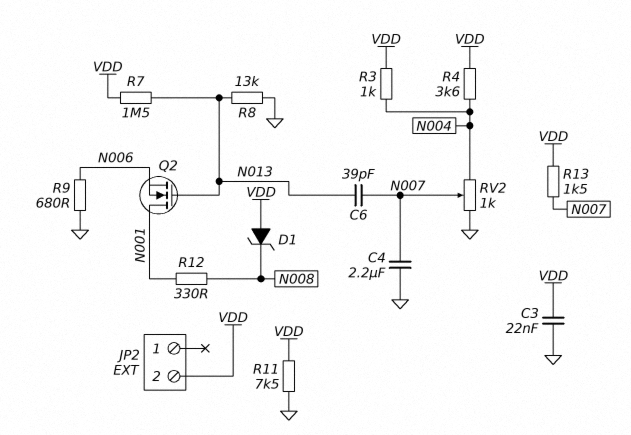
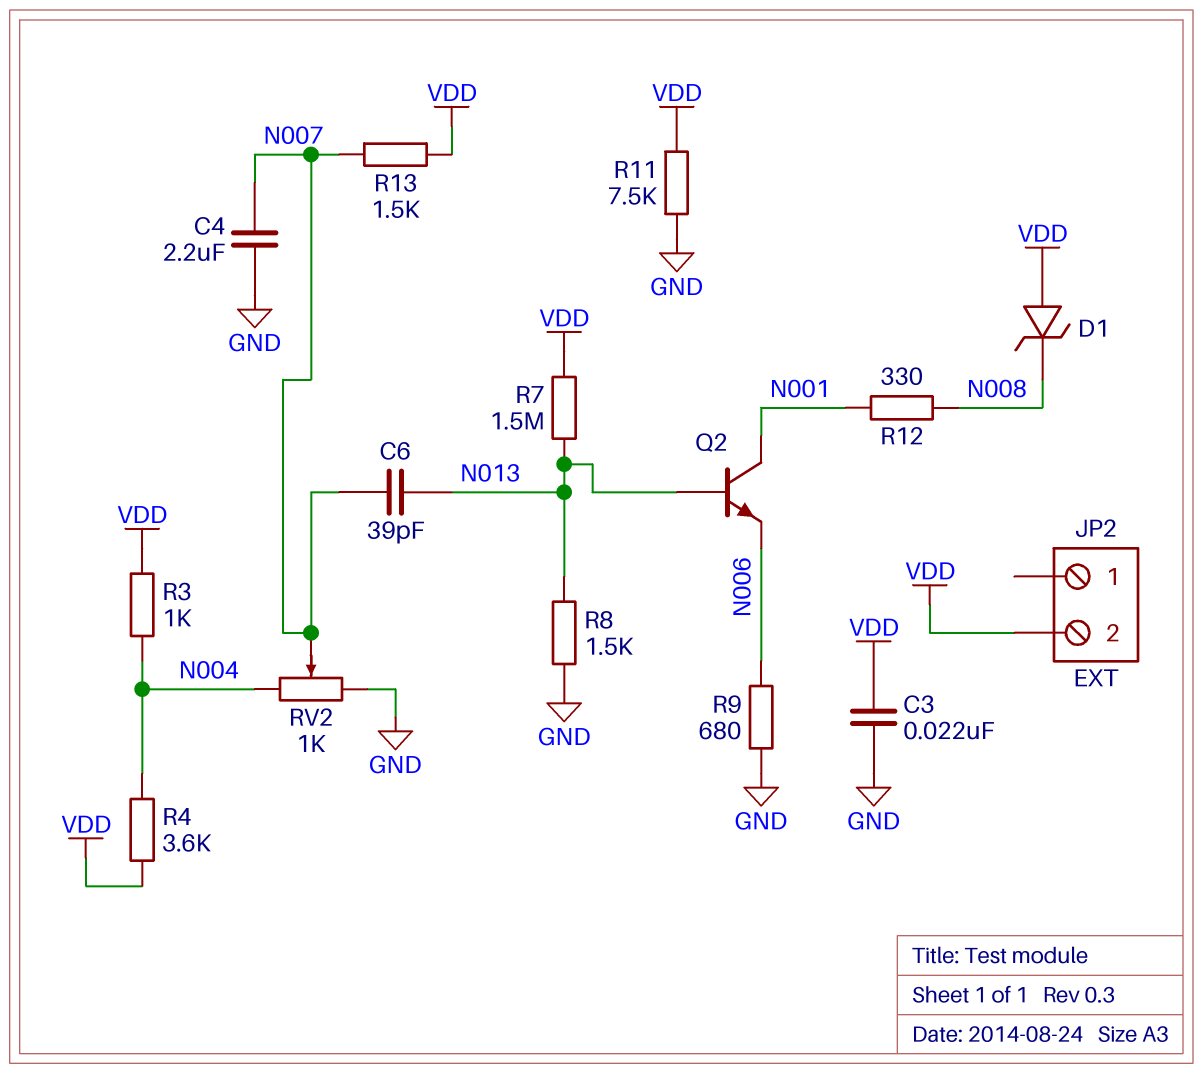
Q2: NMOS (G N013, D N001, S N006) -> NPN (B N013, C N001, E N006)
R8: 13k (GND, N013) -> 1.5k (GND, N013)

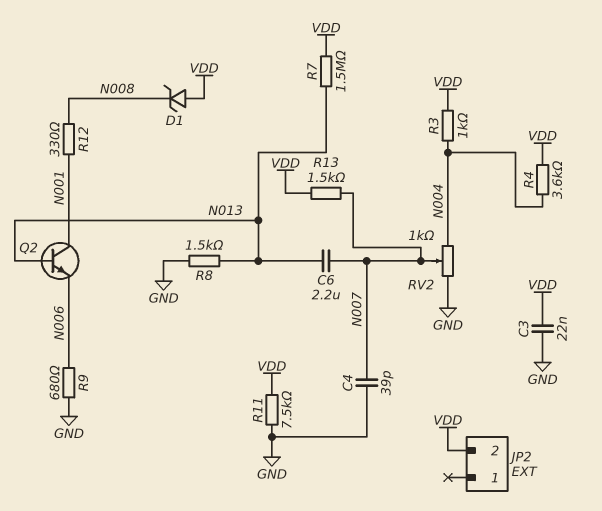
C4: 2.2uF (GND, N007) -> 39pF (GND, N007)
C6: 39pF (N007, N013) -> 2.2uF (N007, N013)

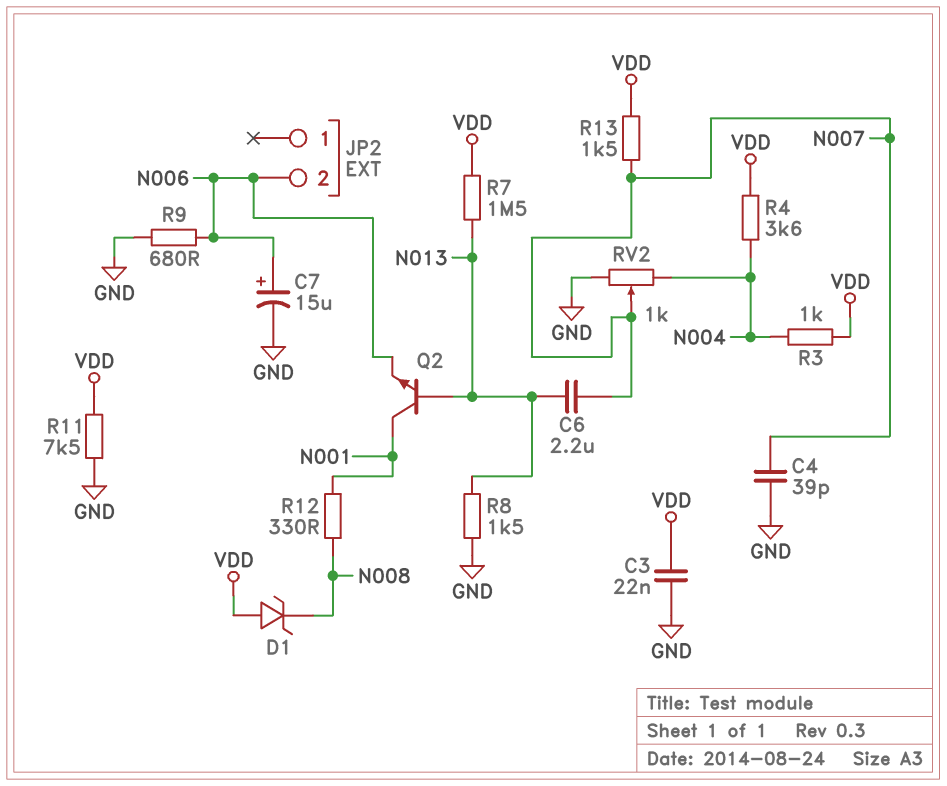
C7: none -> 15uF (plus N006, minus GND)
JP2 pin 2: VDD -> N006

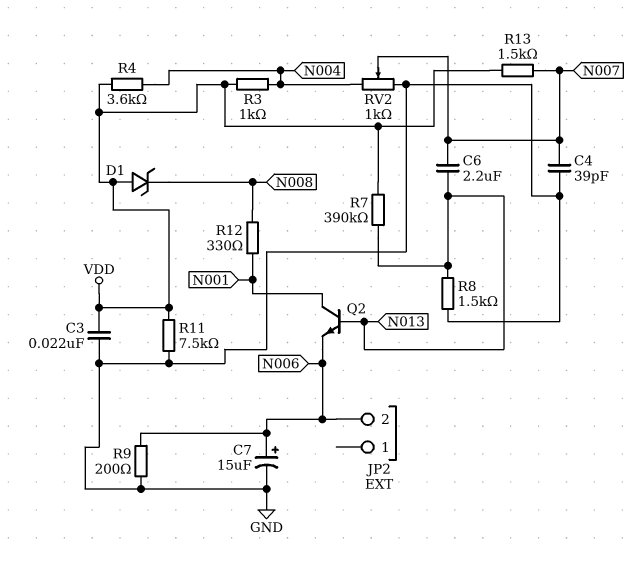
R7: 1.5M (N013, VDD) -> 390k (N013, VDD)
R9: 680 (GND, N006) -> 200 (GND, N006)

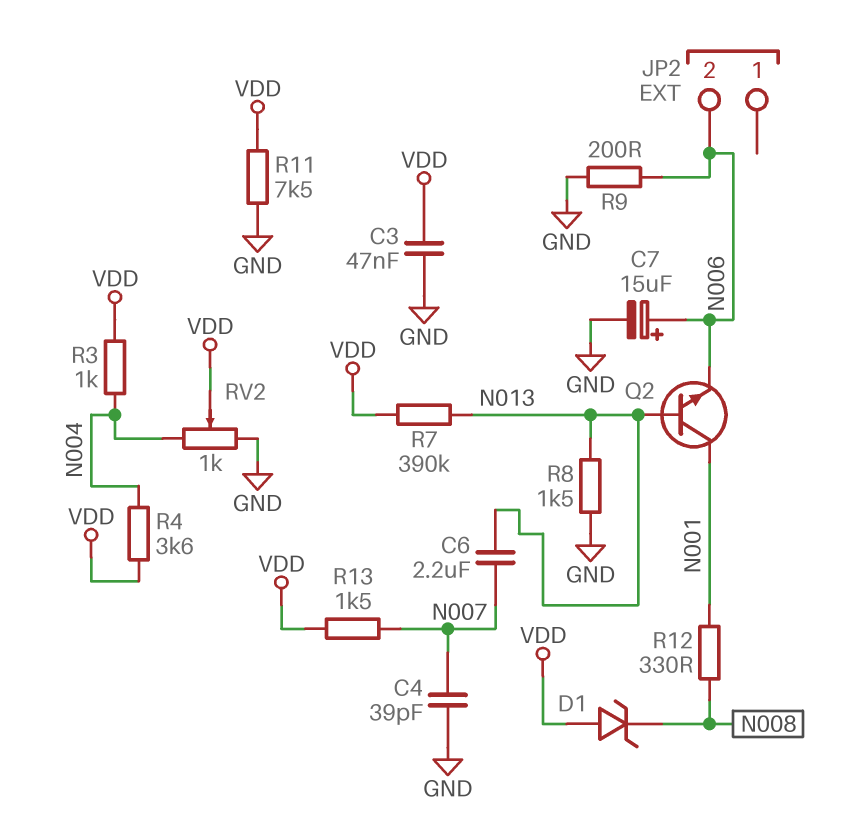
C3: 22nF (GND, VDD) -> 47nF (GND, VDD)
RV2: 1k (GND, N004, wiper N007) -> 1k (GND, N004, wiper VDD)

